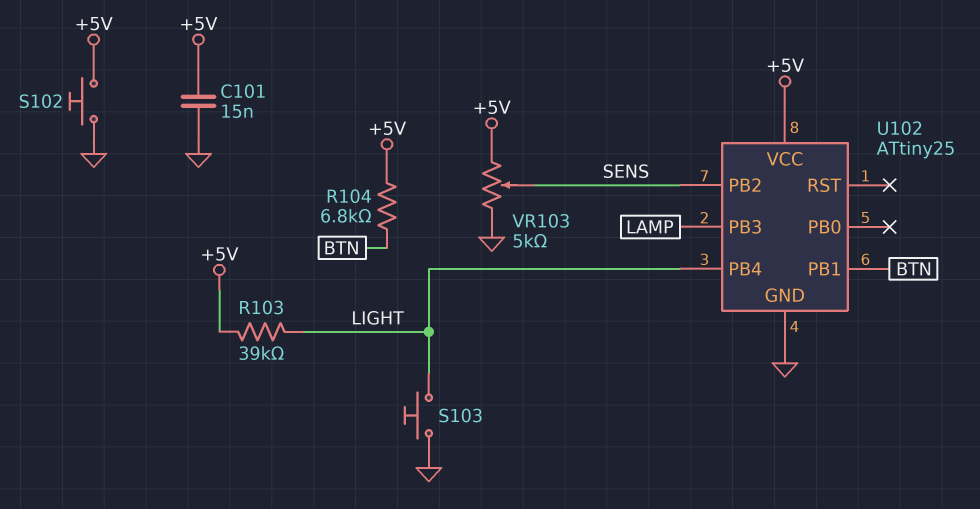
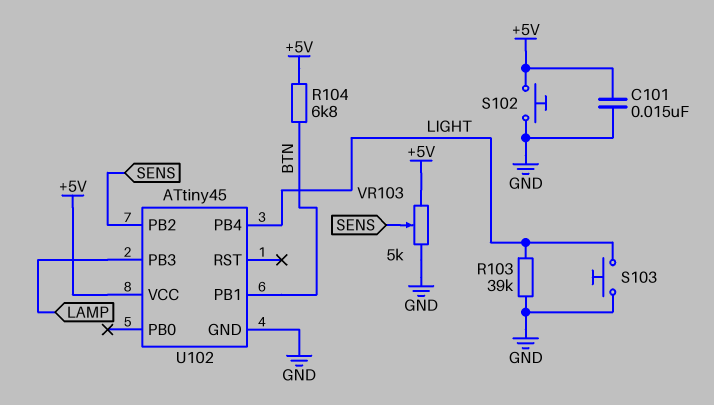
R103: 39k (+5V, LIGHT) -> 39k (GND, LIGHT)
U102: ATtiny25 -> ATtiny45

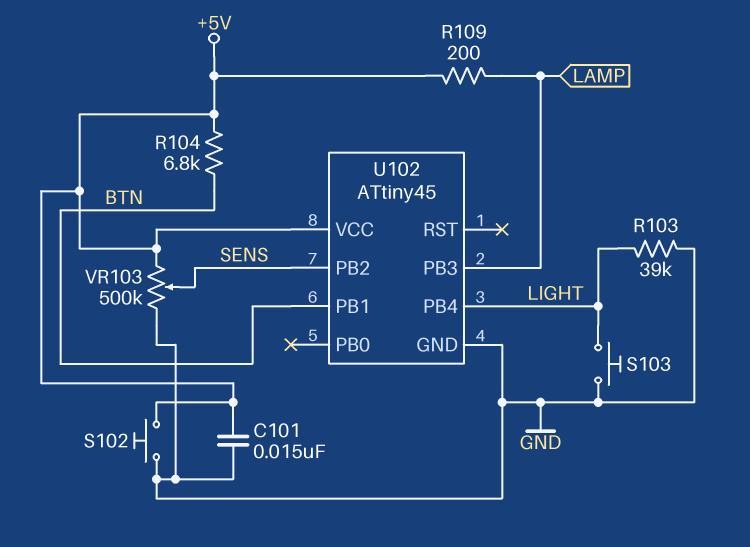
R109: none -> 200 (+5V, LAMP)
VR103: 5k (+5V, GND, wiper SENS) -> 500k (+5V, GND, wiper SENS)

